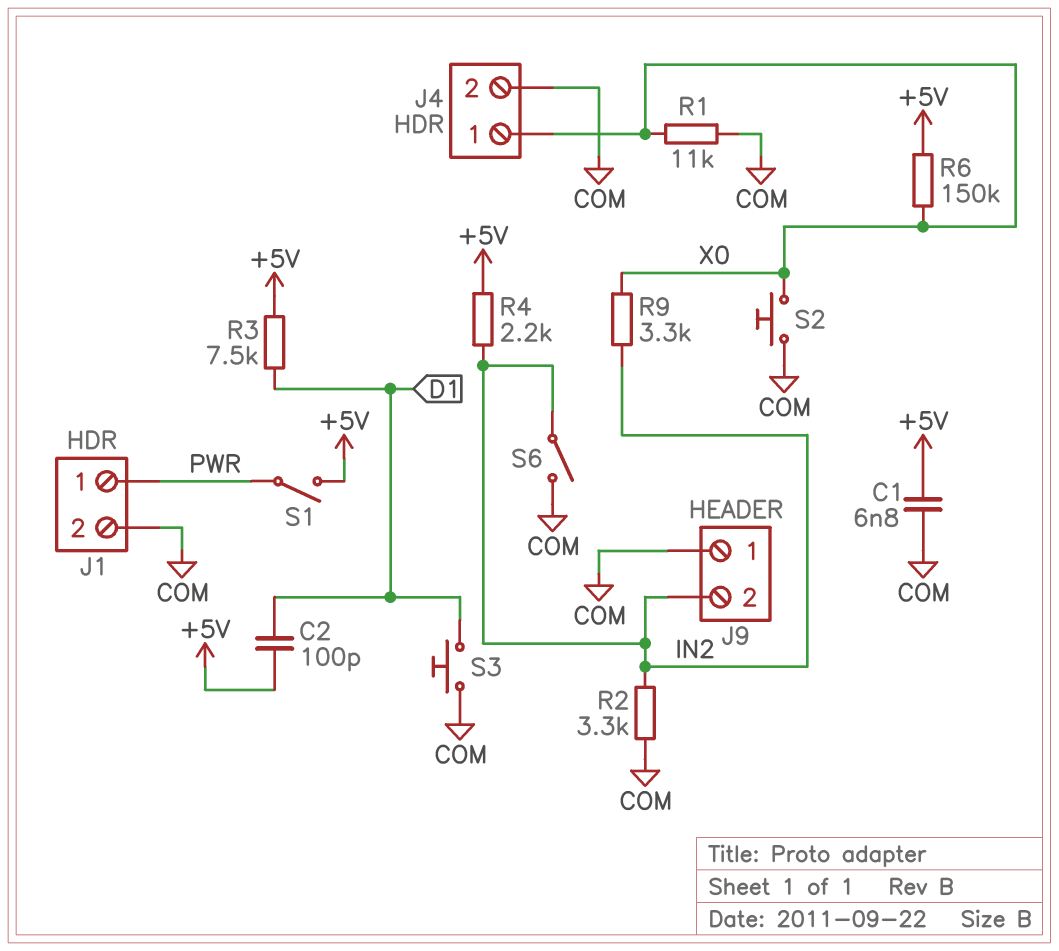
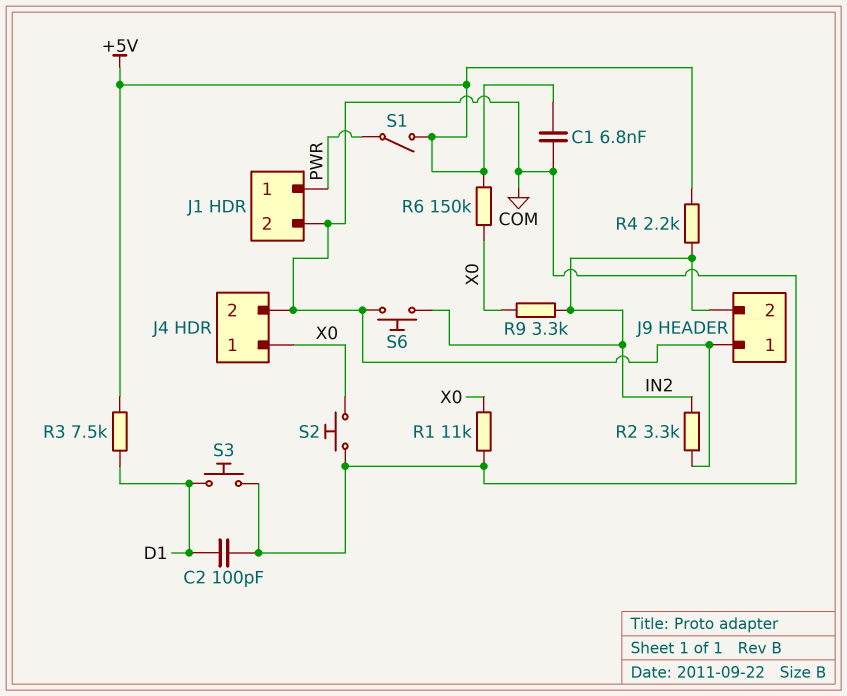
C2: 100pF (+5V, D1) -> 100pF (COM, D1)
S6: switch (COM, IN2) -> button (COM, IN2)

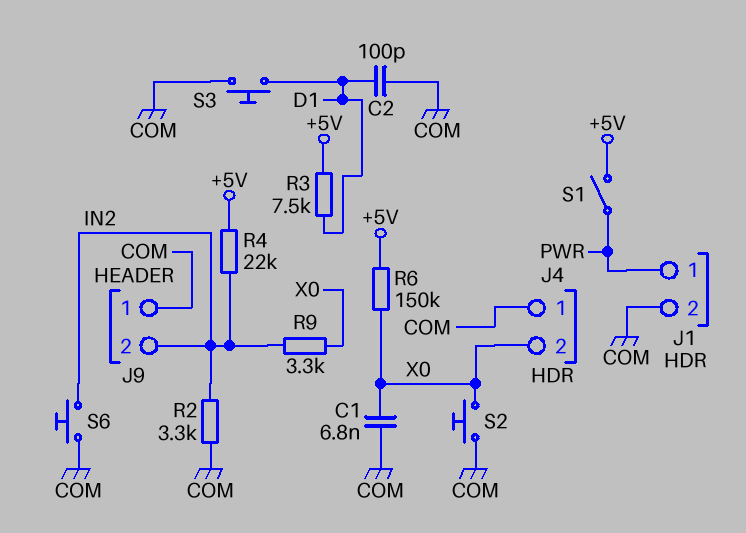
C1: 6.8nF (+5V, COM) -> 6.8nF (COM, X0)
J4 pin 1: X0 -> COM
J4 pin 2: COM -> X0
R1: 11k (COM, X0) -> none
R4: 2.2k (+5V, IN2) -> 22k (+5V, IN2)

